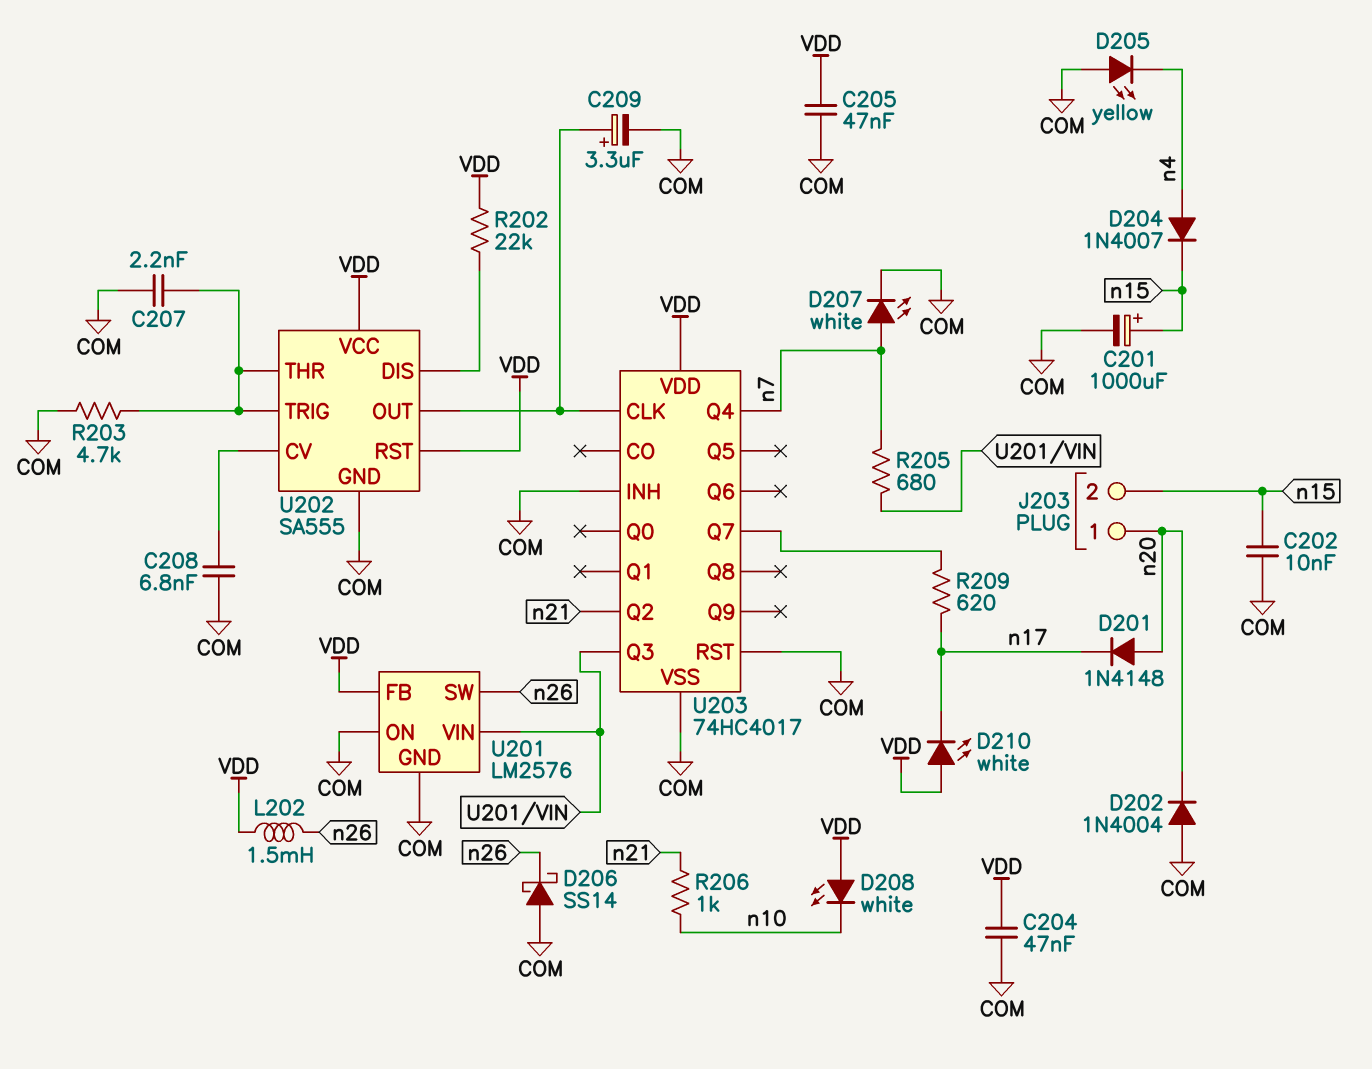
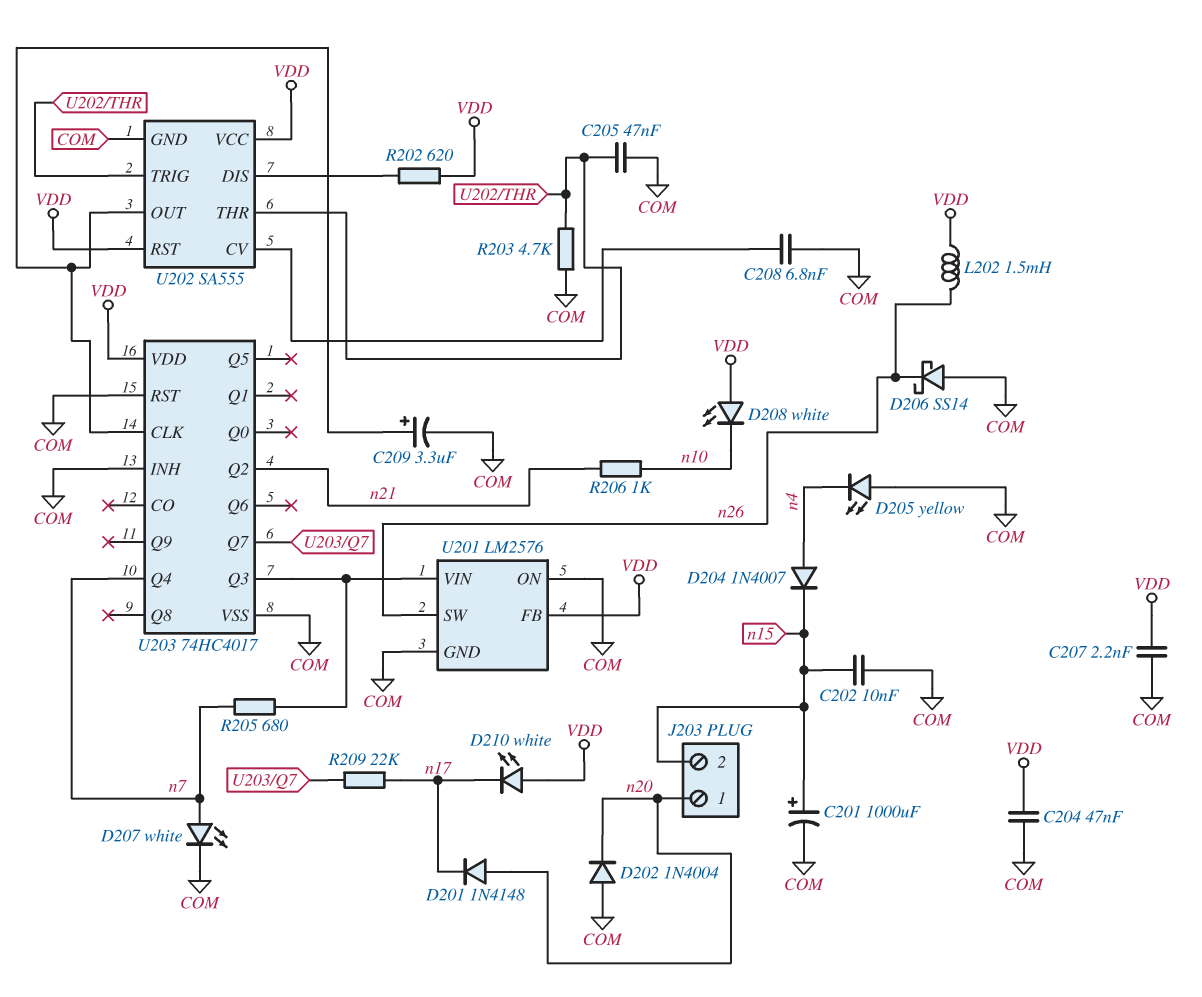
C205: 47nF (COM, VDD) -> 47nF (COM, U202/THR)
C207: 2.2nF (COM, U202/THR) -> 2.2nF (COM, VDD)
R202: 22k (U202/DIS, VDD) -> 620 (U202/DIS, VDD)
R209: 620 (U203/Q7, n17) -> 22k (U203/Q7, n17)

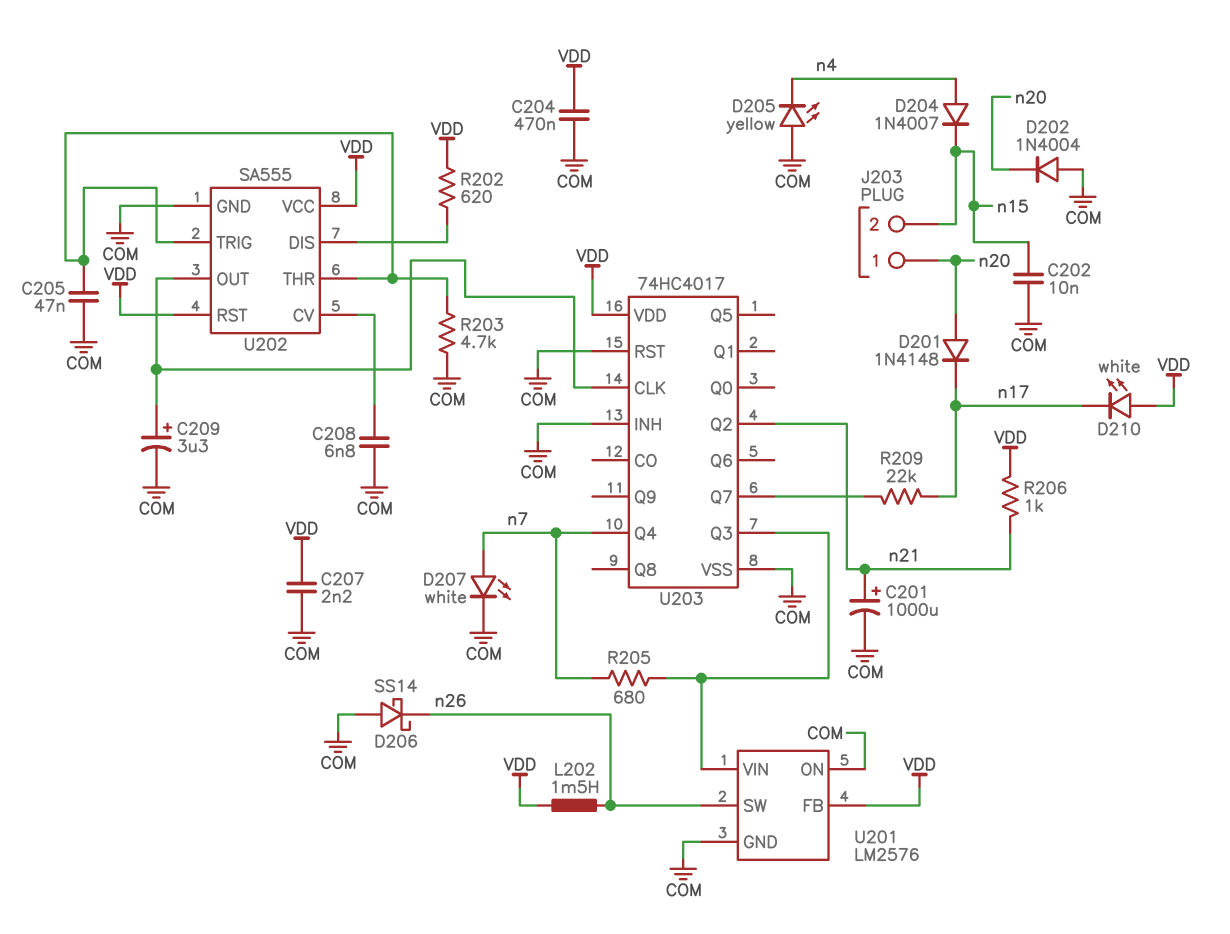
C201: 1000uF (plus n15, minus COM) -> 1000uF (plus n21, minus COM)
C204: 47nF (COM, VDD) -> 470nF (COM, VDD)
D208: LED white (A VDD, K n10) -> none
R206: 1k (n10, n21) -> 1k (VDD, n21)

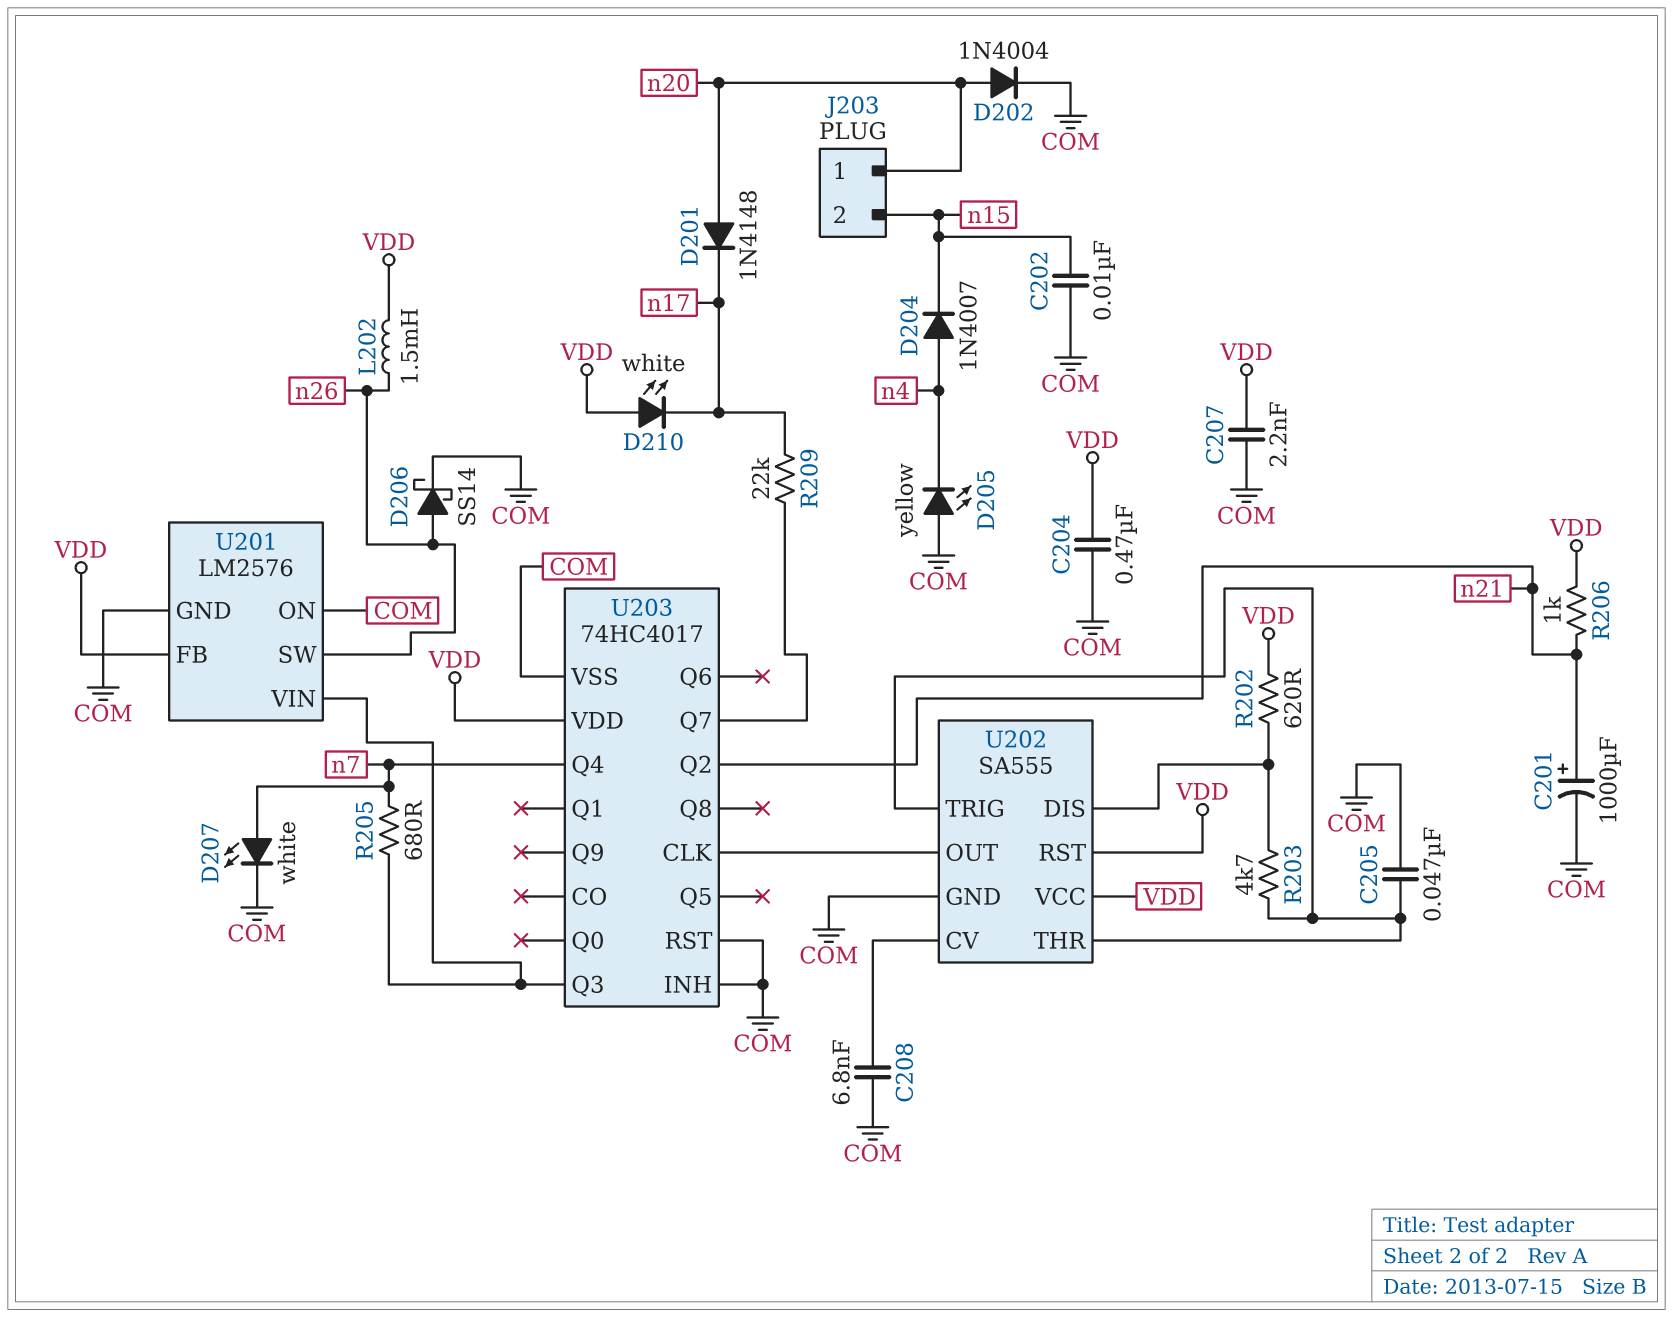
C209: 3.3uF (plus U202/OUT, minus COM) -> none
D202: diode 1N4004 (A COM, K n20) -> diode 1N4004 (A n20, K COM)
D206: schottky SS14 (A COM, K n26) -> schottky SS14 (A n26, K COM)
R203: 4.7k (COM, U202/THR) -> 4.7k (U202/DIS, U202/THR)

